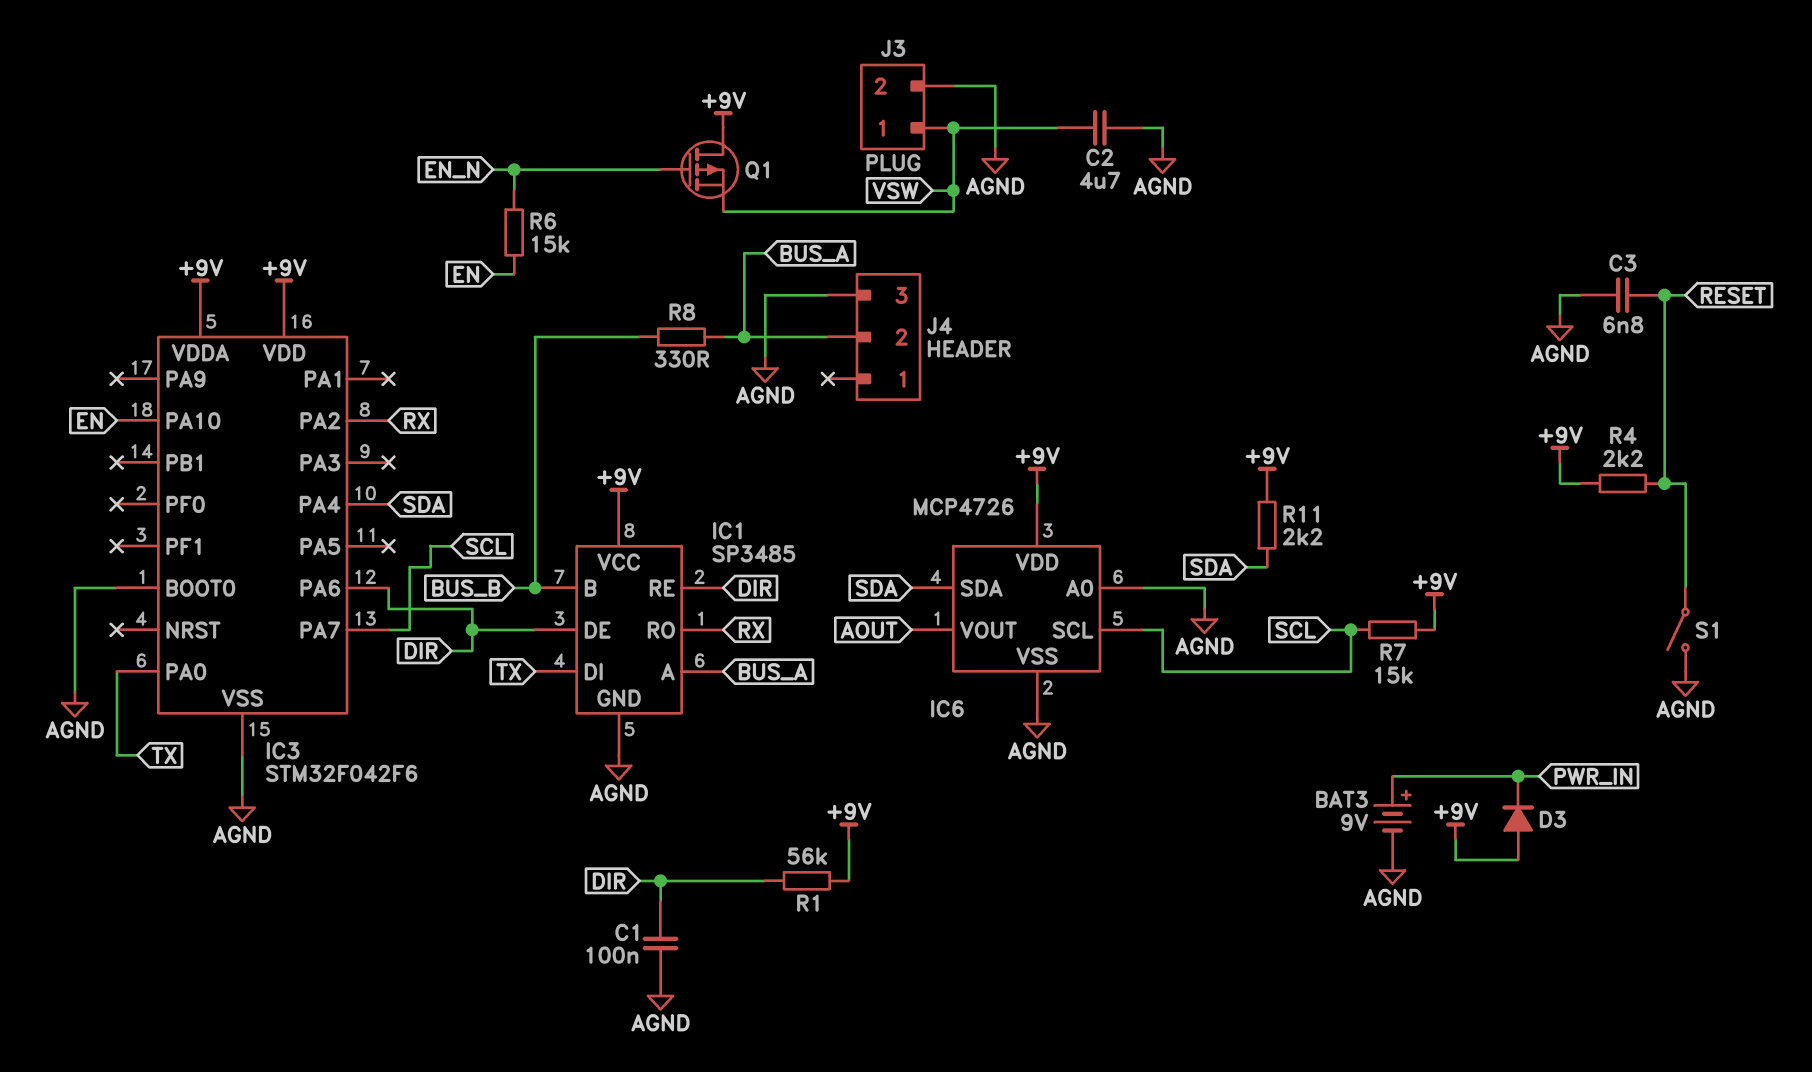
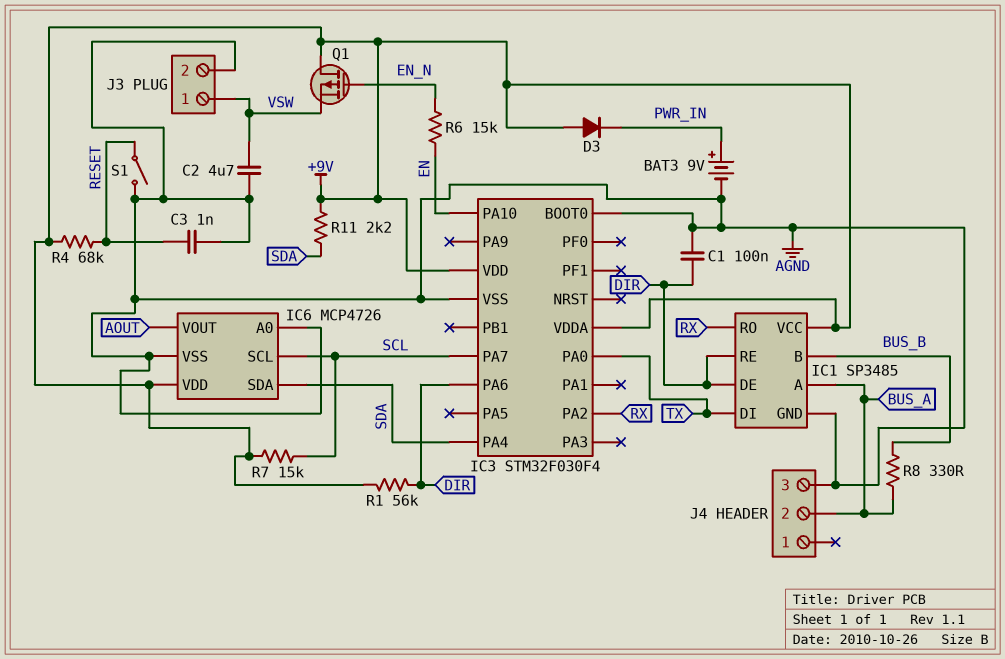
C3: 6.8nF (AGND, RESET) -> 1nF (AGND, RESET)
IC3: STM32F042F6 -> STM32F030F4
R4: 2.2k (+9V, RESET) -> 68k (+9V, RESET)

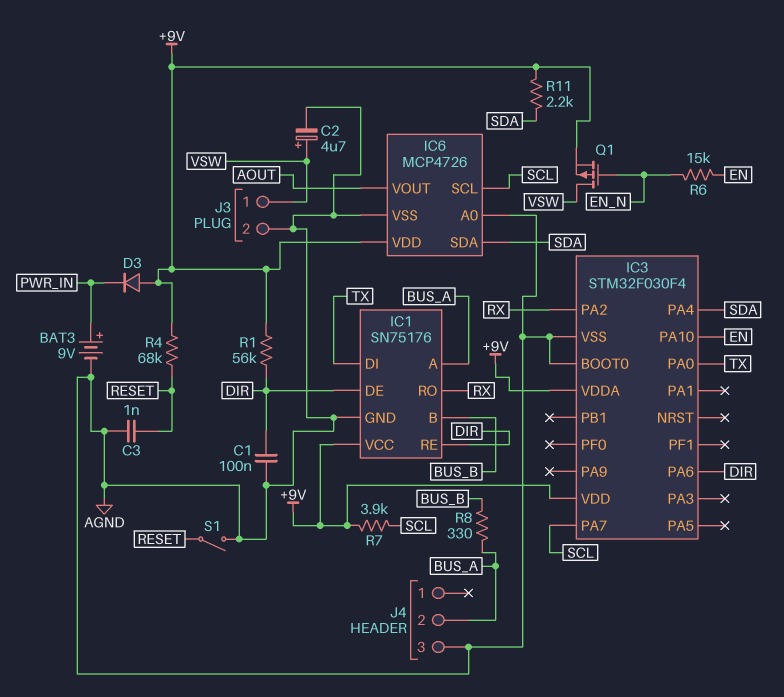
C2: 4.7uF (AGND, VSW) -> 4.7uF (plus VSW, minus AGND)
IC1: SP3485 -> SN75176
Q1: PMOS (G EN_N, D +9V, S VSW) -> PMOS (G EN_N, D VSW, S +9V)
R7: 15k (+9V, SCL) -> 3.9k (+9V, SCL)

